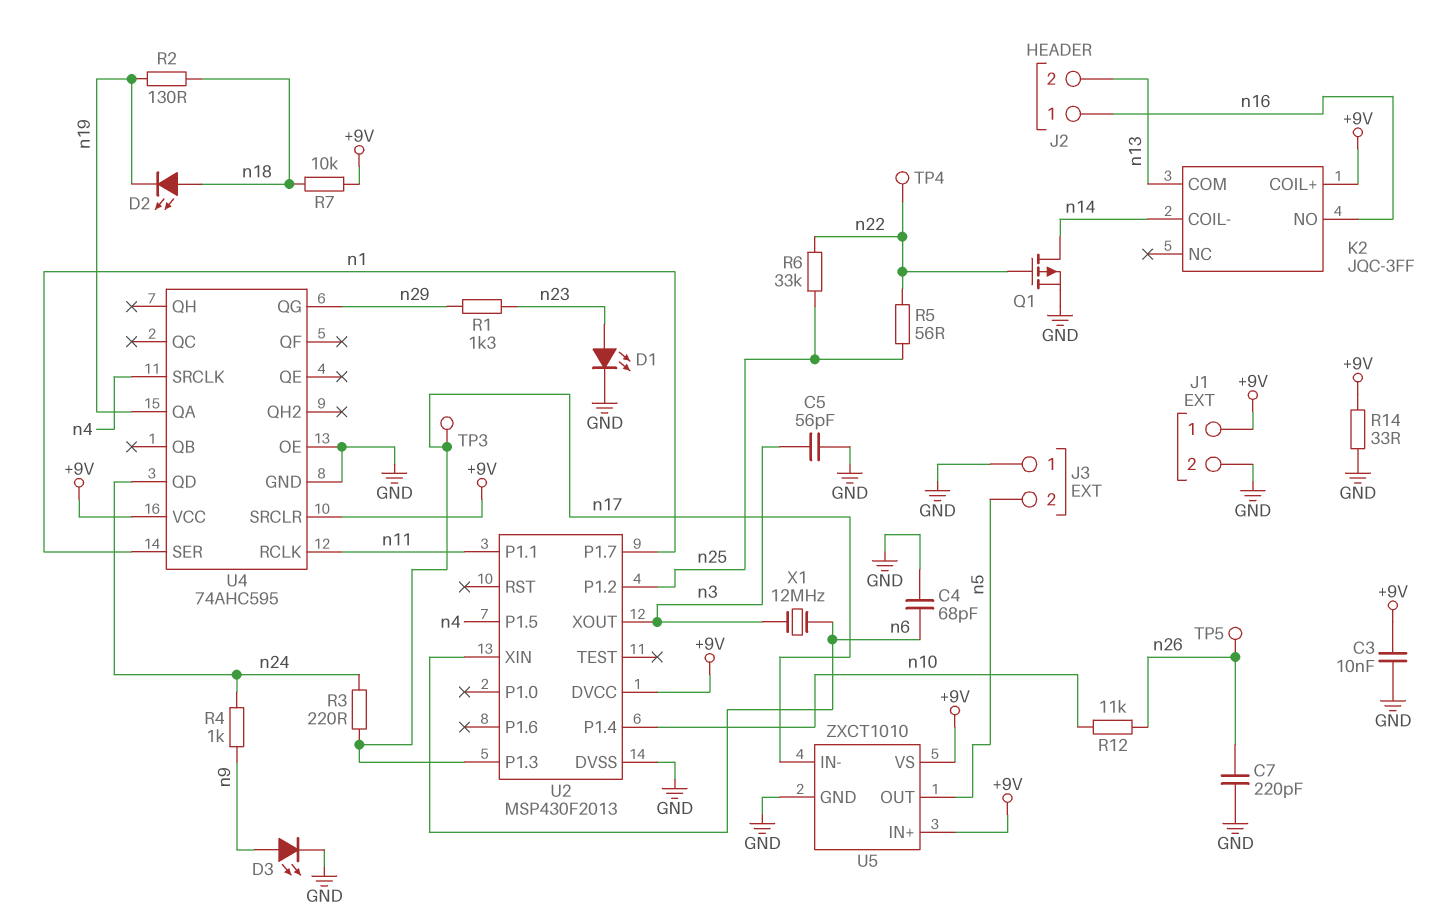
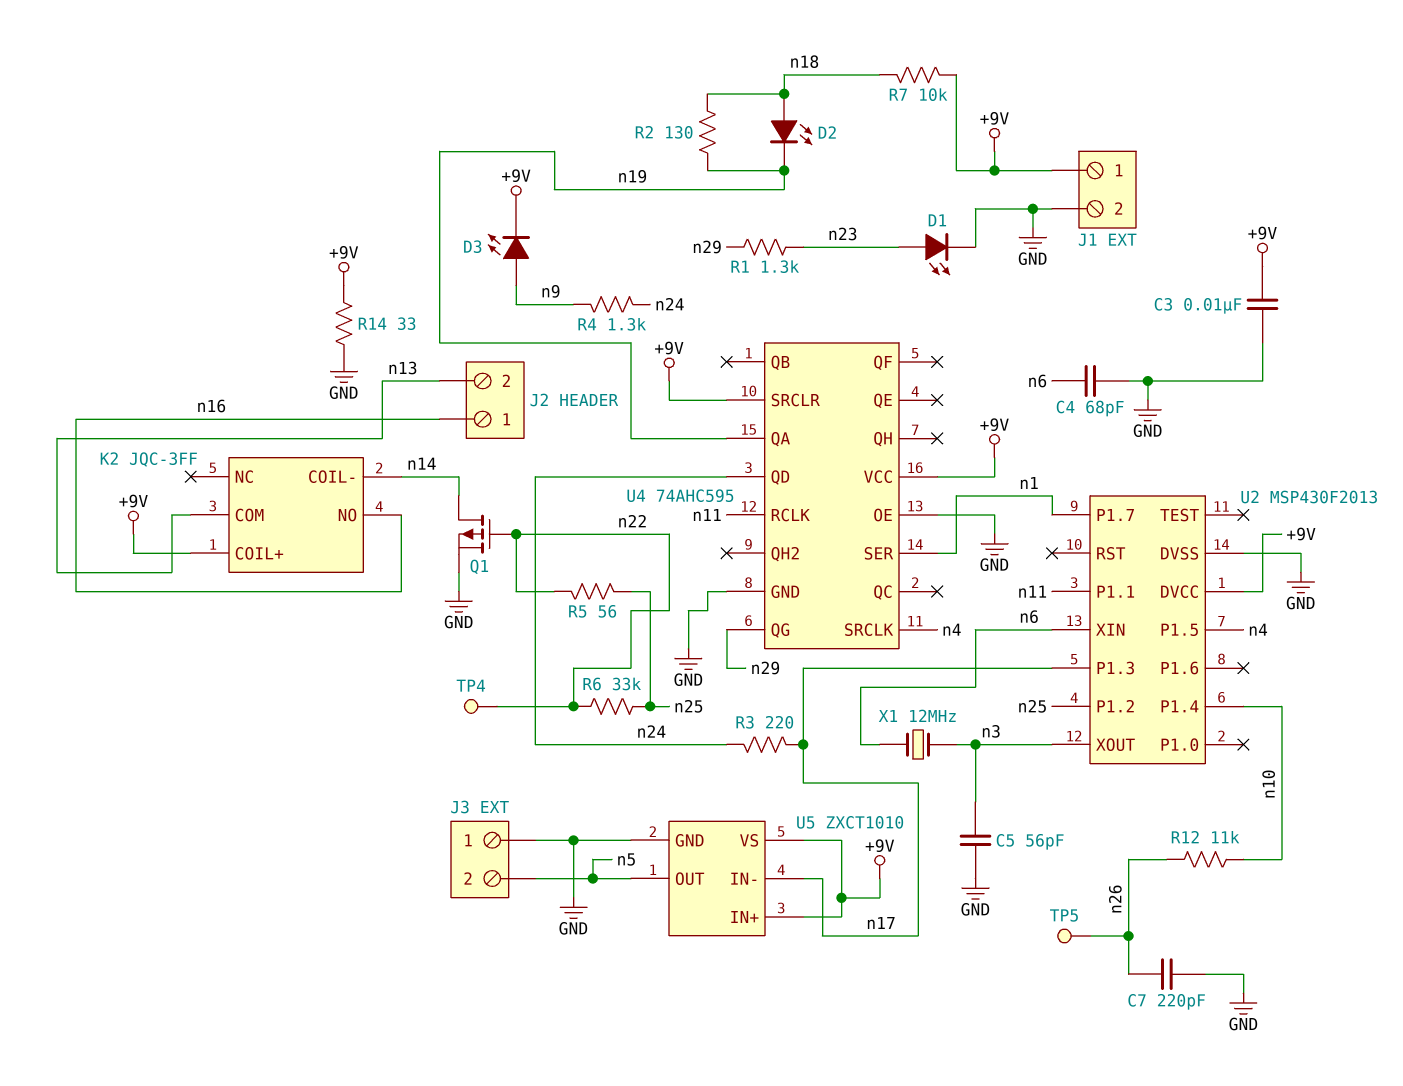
D3: LED (A n9, K GND) -> LED (A n9, K +9V)
R4: 1k (n9, n24) -> 1.3k (n9, n24)
TP3: test point (n17) -> none

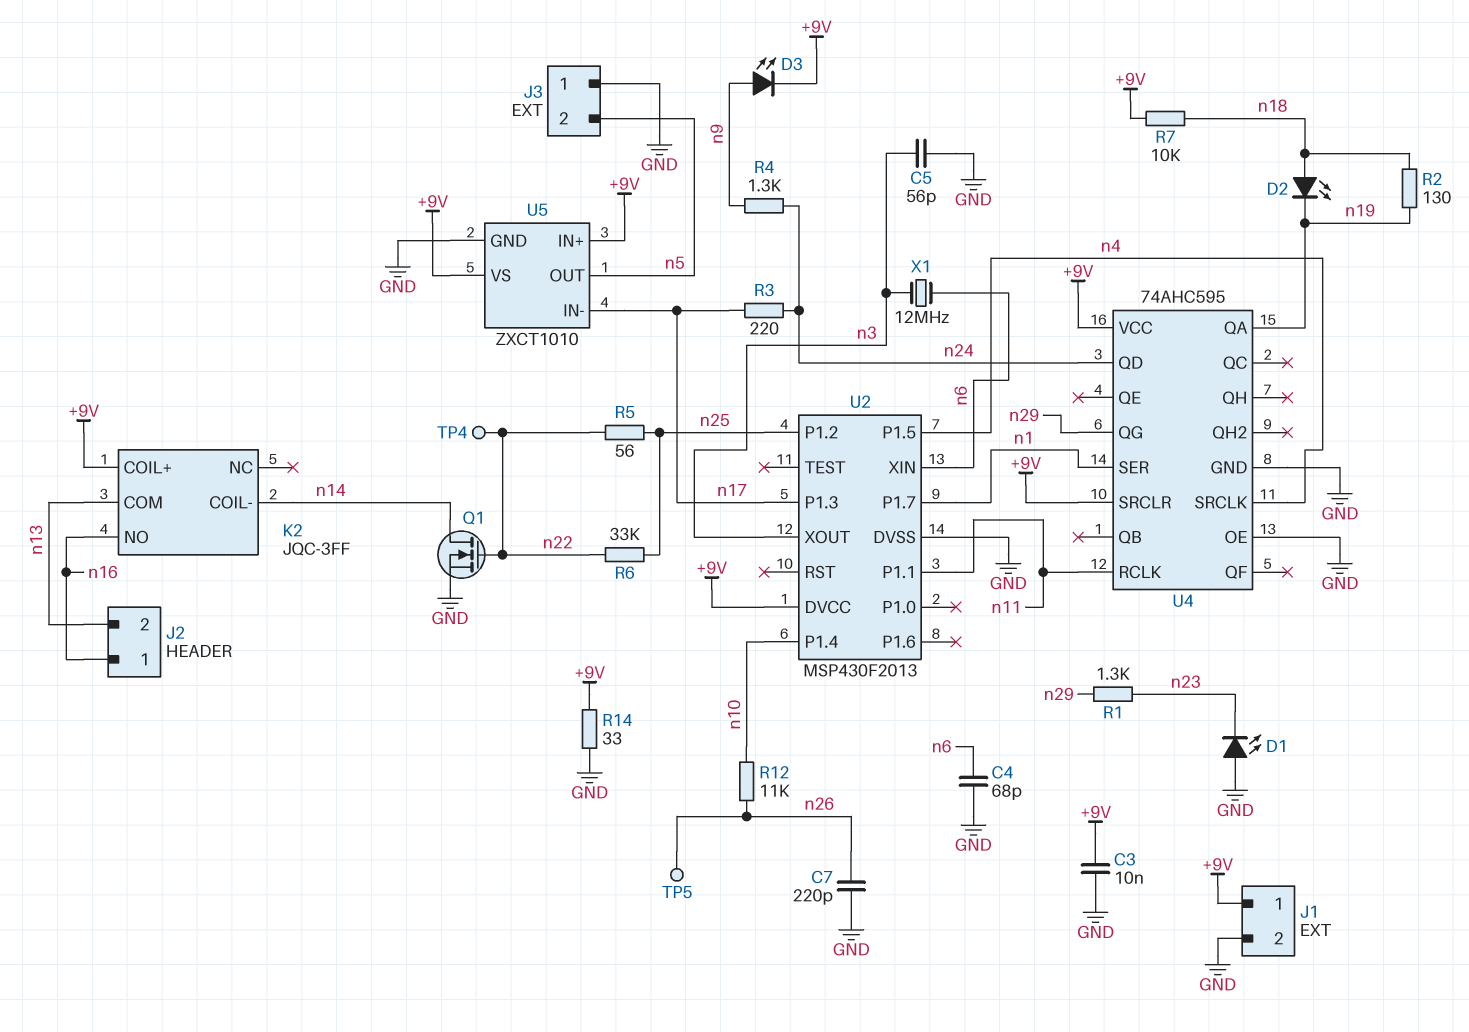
D1: LED (A n23, K GND) -> LED (A GND, K n23)
Q1: PMOS (G n22, D n14, S GND) -> NMOS (G n22, D n14, S GND)

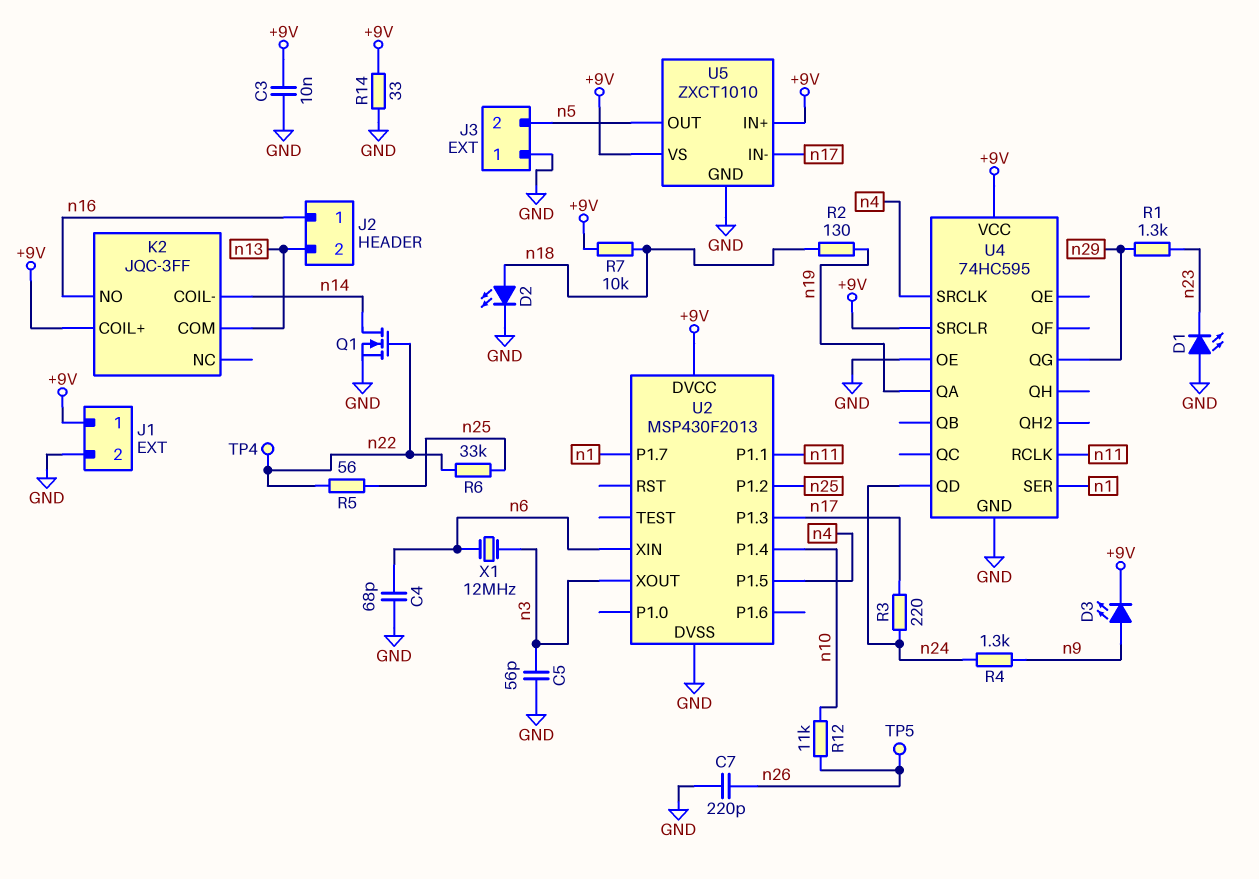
D2: LED (A n18, K n19) -> LED (A n18, K GND)
U4: 74AHC595 -> 74HC595

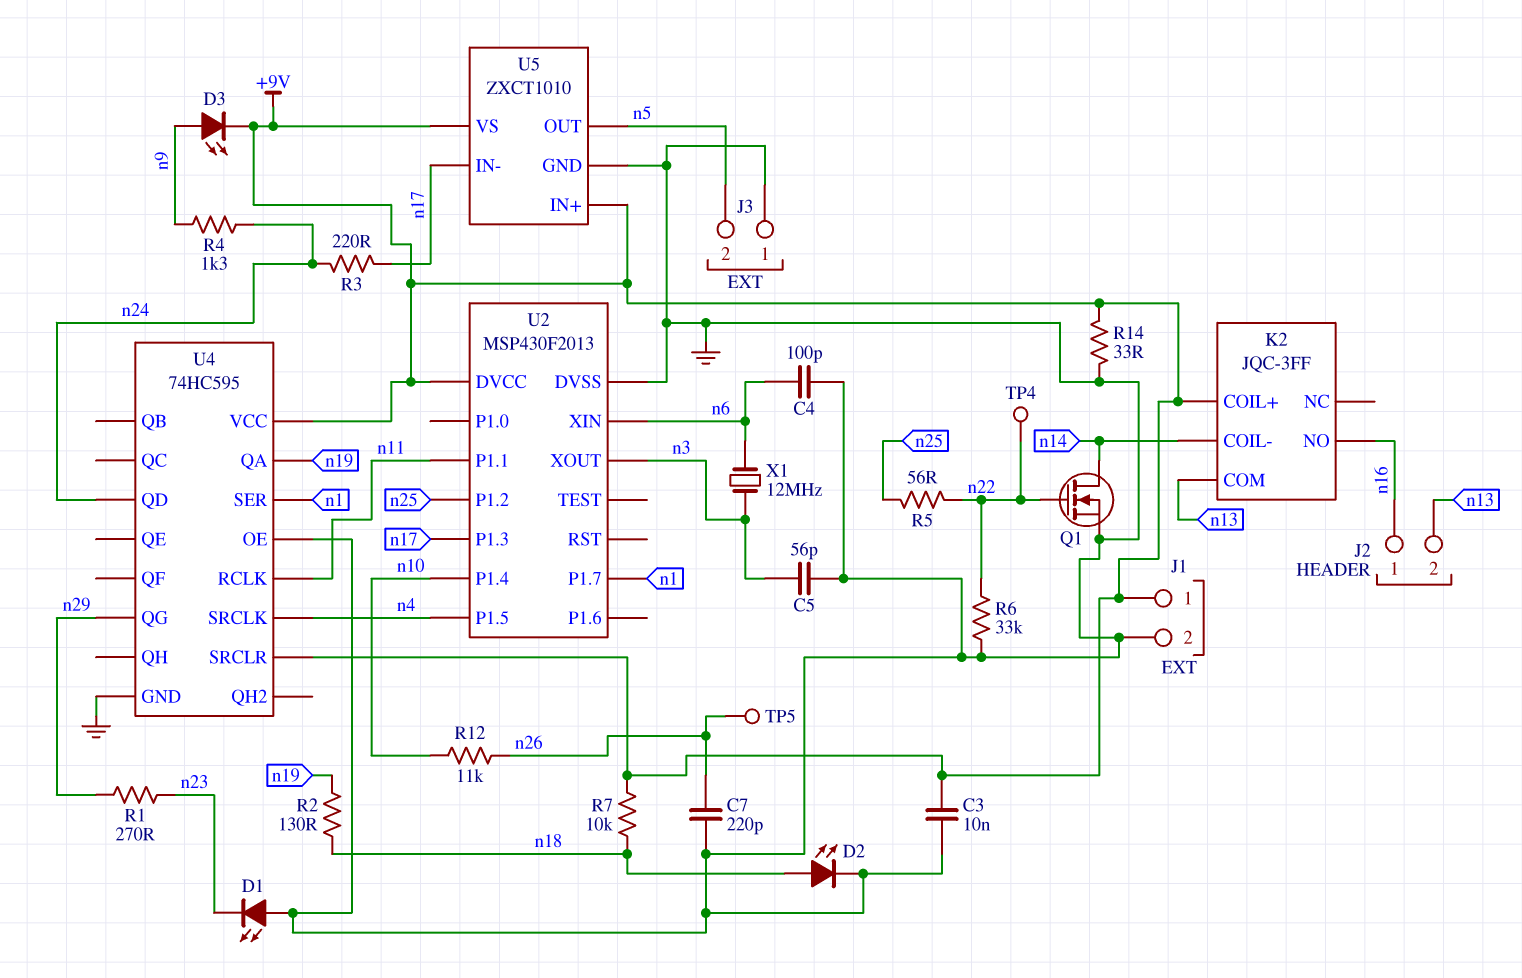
C4: 68pF (GND, n6) -> 100pF (GND, n6)
R1: 1.3k (n23, n29) -> 270 (n23, n29)
R6: 33k (n22, n25) -> 33k (GND, n22)

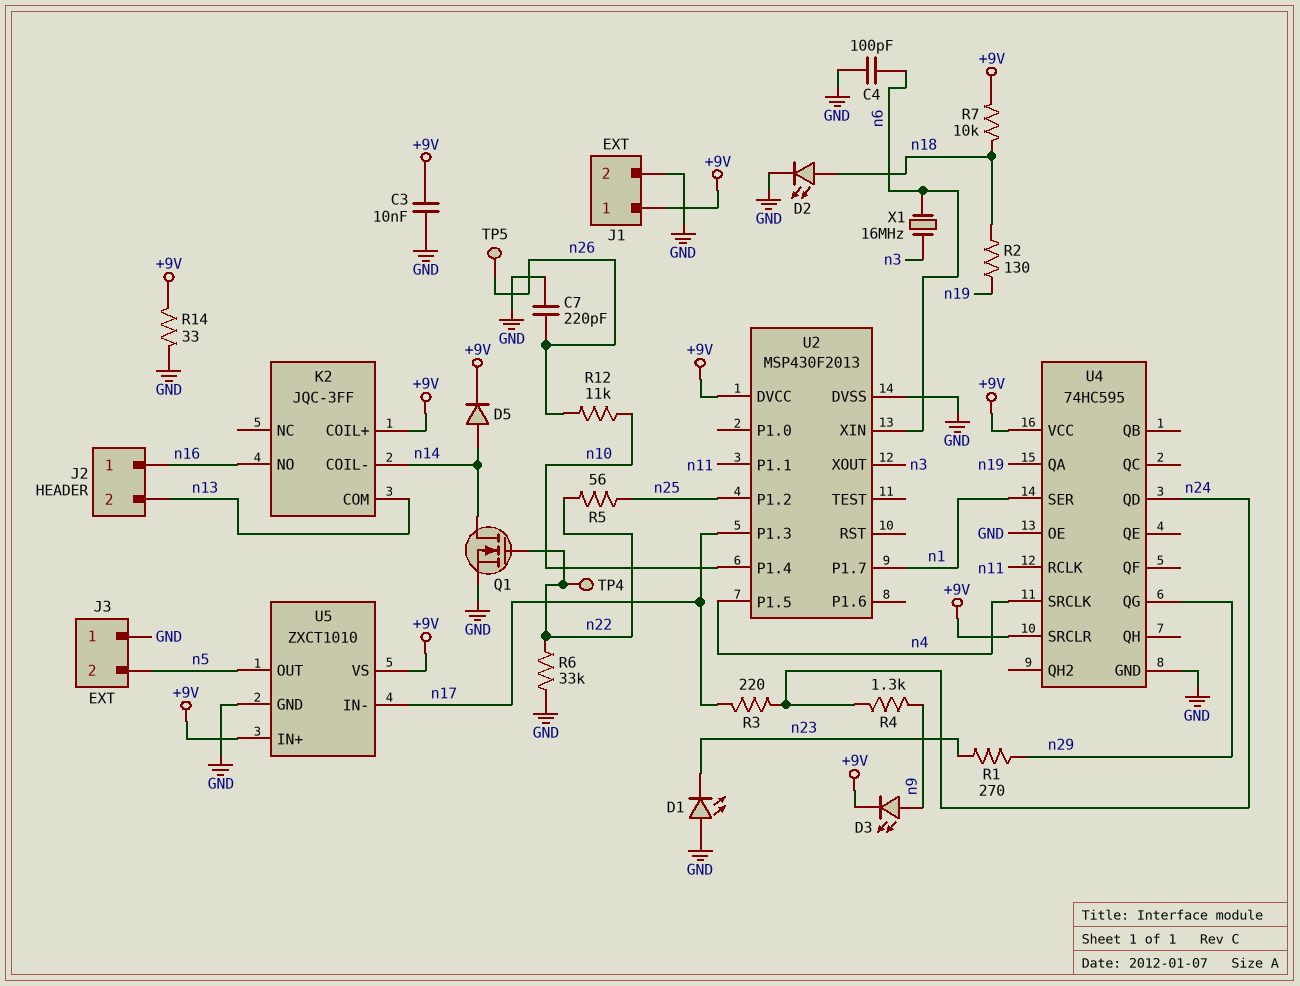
C5: 56pF (GND, n3) -> none
D5: none -> diode (A n14, K +9V)
X1: 12MHz (n3, n6) -> 16MHz (n3, n6)

